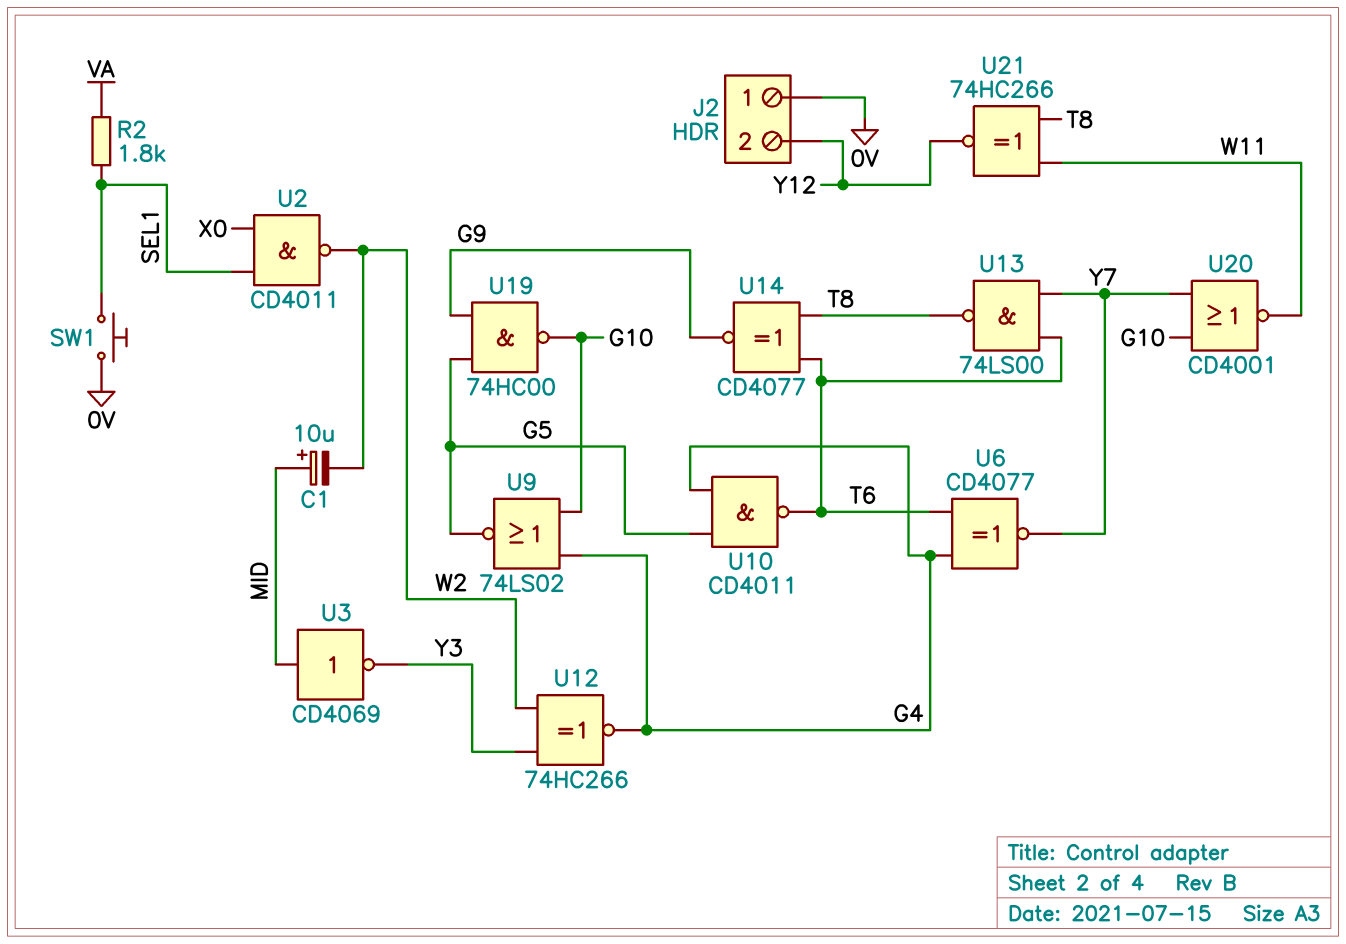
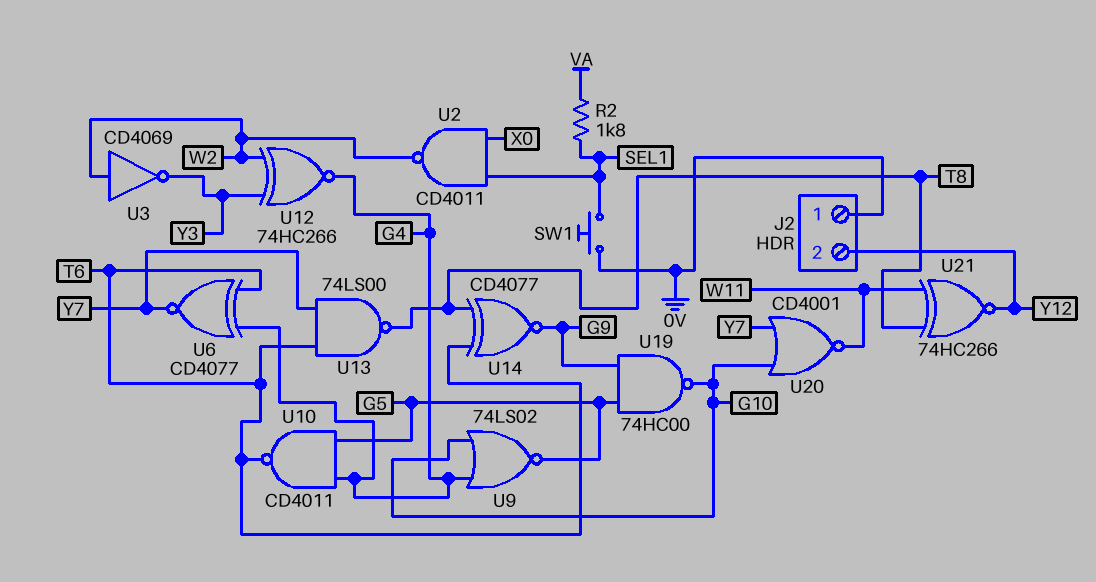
C1: 10uF (plus MID, minus W2) -> none
U3: NOT CD4069 (in MID, out Y3) -> NOT CD4069 (in W2, out Y3)

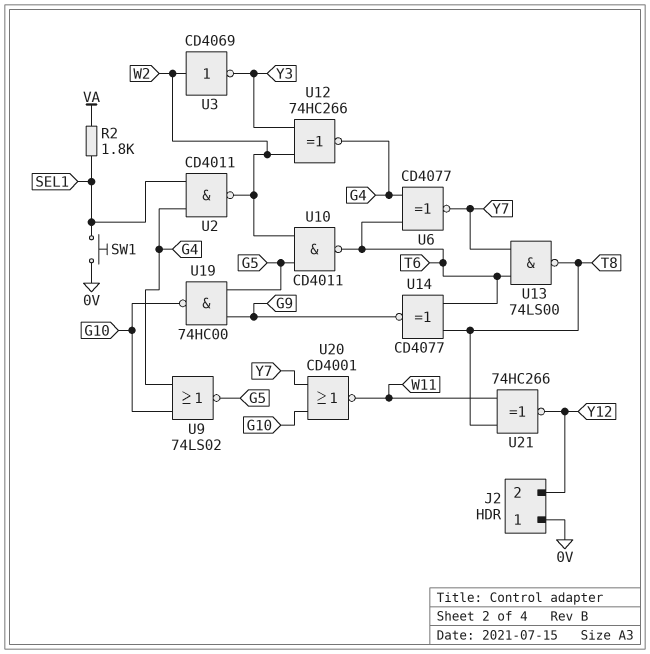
U2: NAND CD4011 (in SEL1, in X0, out W2) -> NAND CD4011 (in G4, in SEL1, out W2)
U10: NAND CD4011 (in G4, in G5, out T6) -> NAND CD4011 (in G5, in W2, out T6)

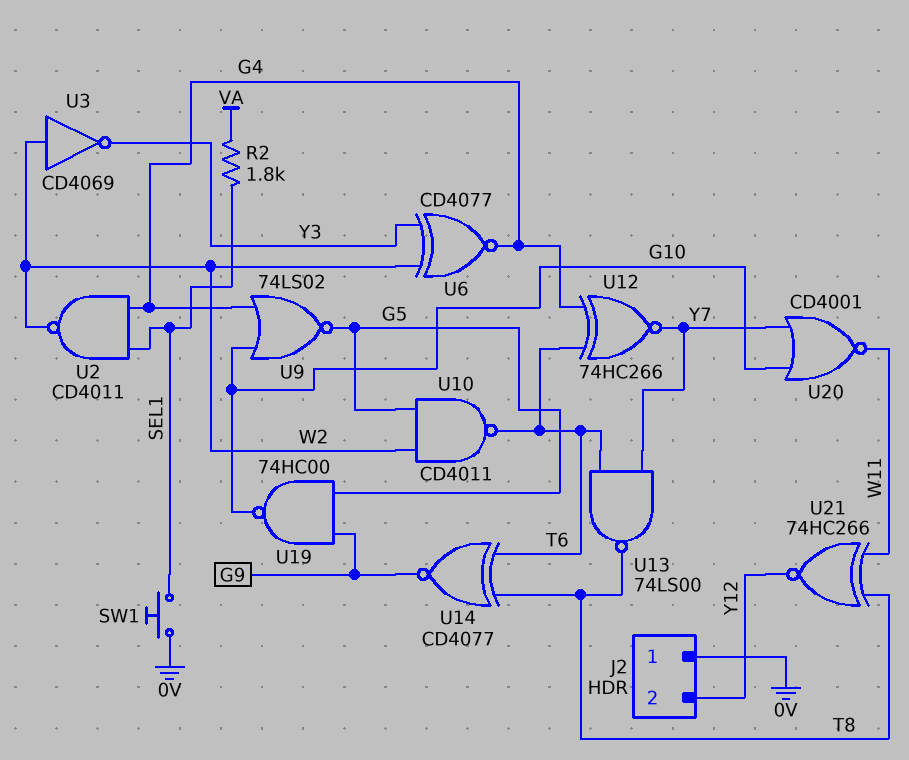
U6: XNOR CD4077 (in G4, in T6, out Y7) -> XNOR CD4077 (in W2, in Y3, out G4)
U12: XNOR 74HC266 (in W2, in Y3, out G4) -> XNOR 74HC266 (in G4, in T6, out Y7)

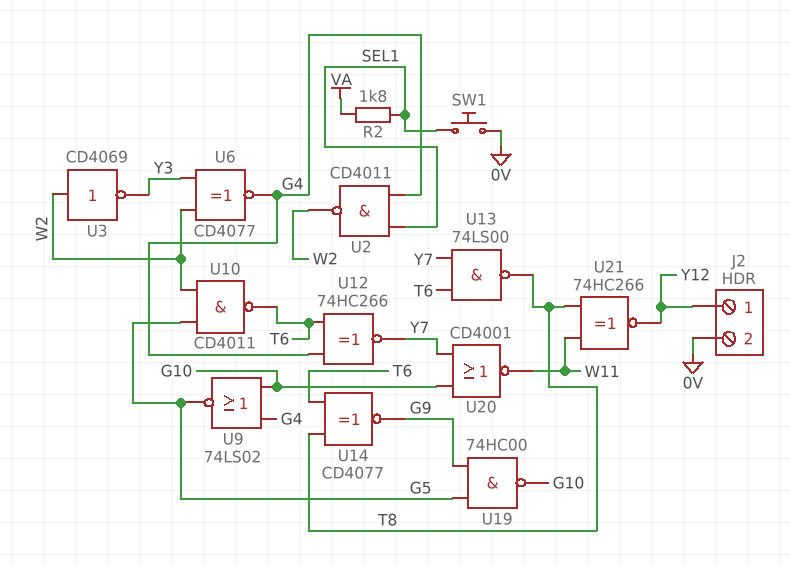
J2 pin 1: 0V -> Y12
J2 pin 2: Y12 -> 0V

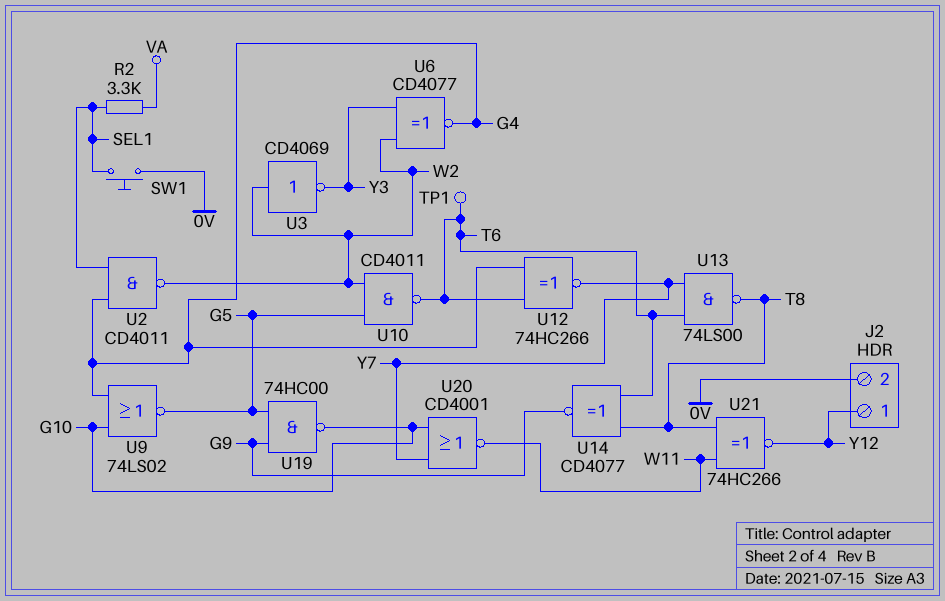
R2: 1.8k (SEL1, VA) -> 3.3k (SEL1, VA)
TP1: none -> test point (T6)

